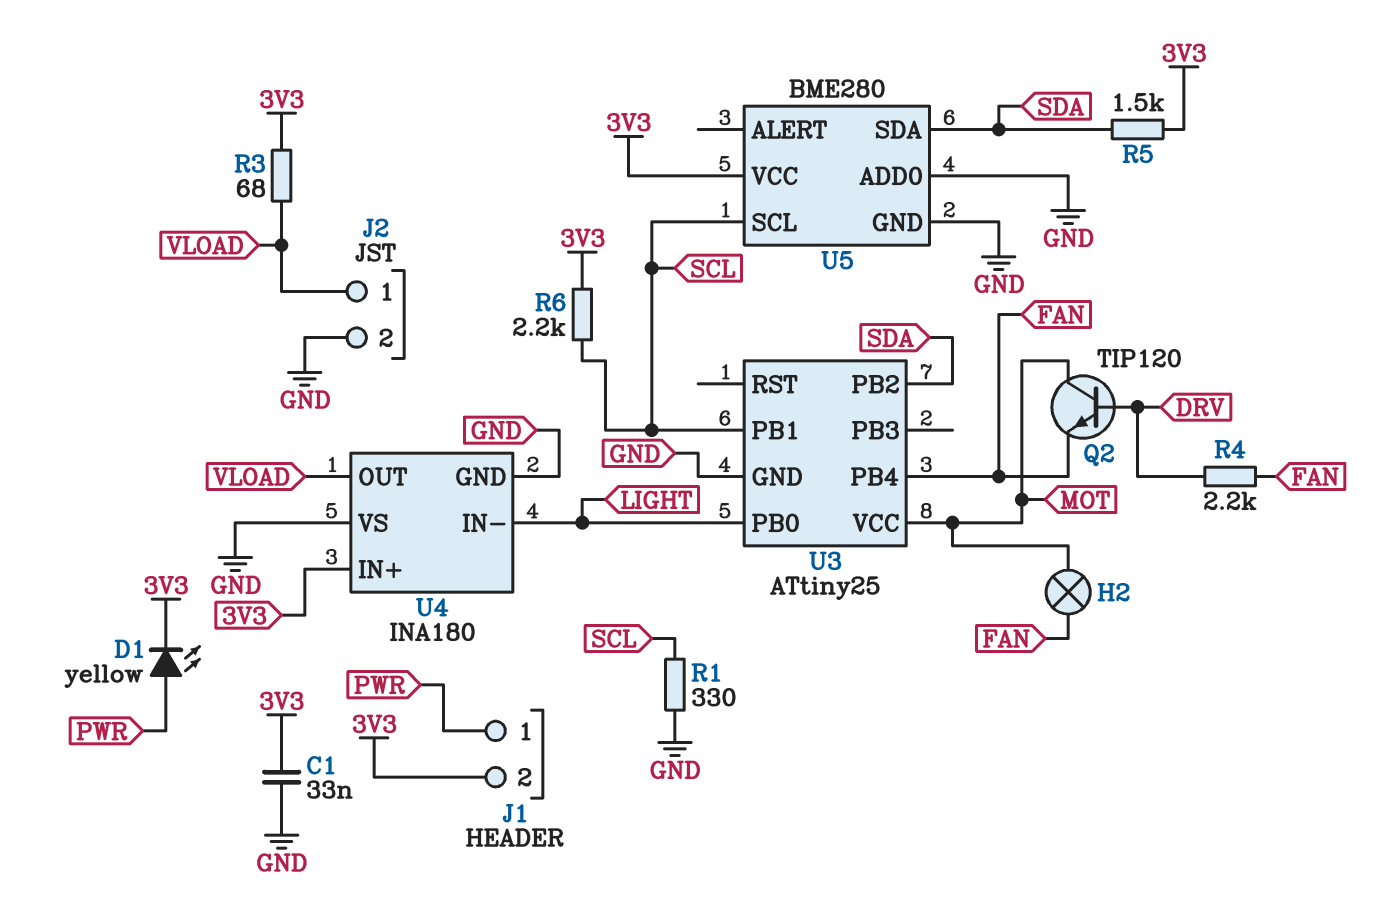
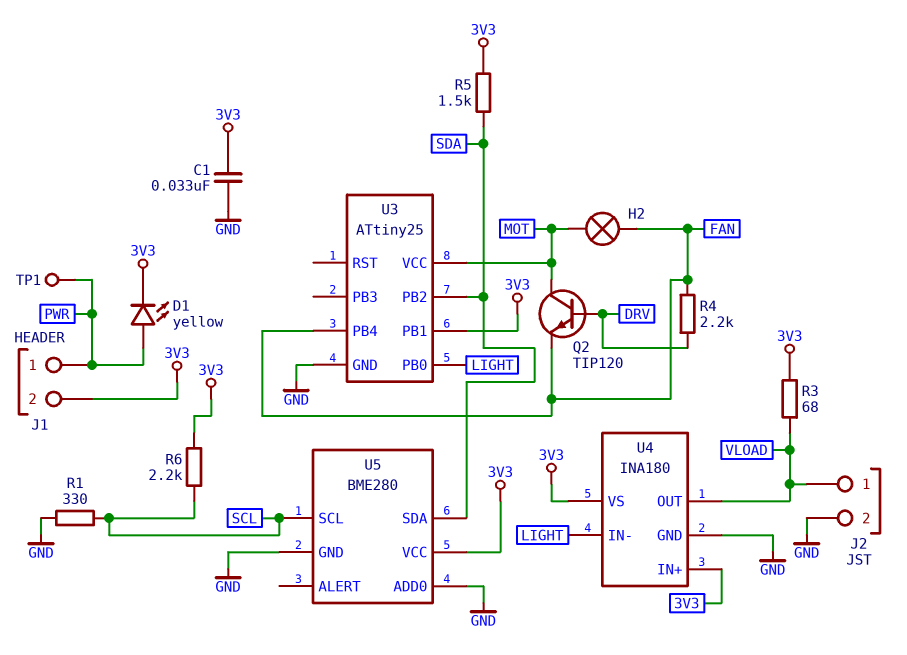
TP1: none -> test point (PWR)
U3 pin PB1: SCL -> 3V3
U4 pin VS: GND -> 3V3

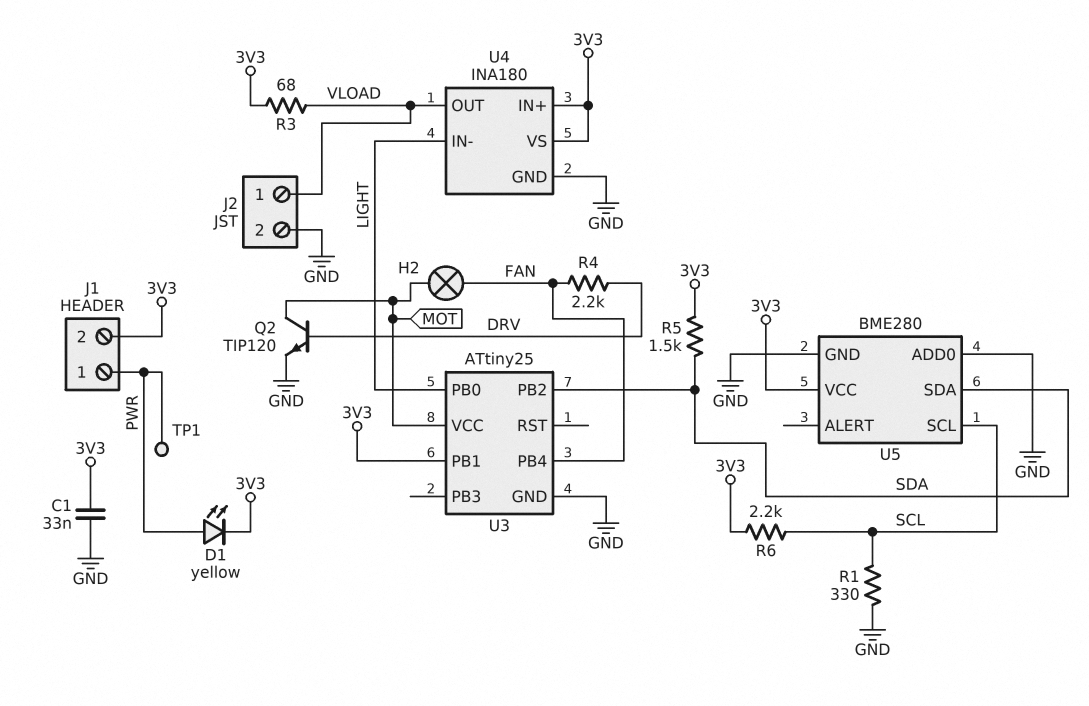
Q2: NPN TIP120 (B DRV, C MOT, E FAN) -> NPN TIP120 (B DRV, C MOT, E GND)

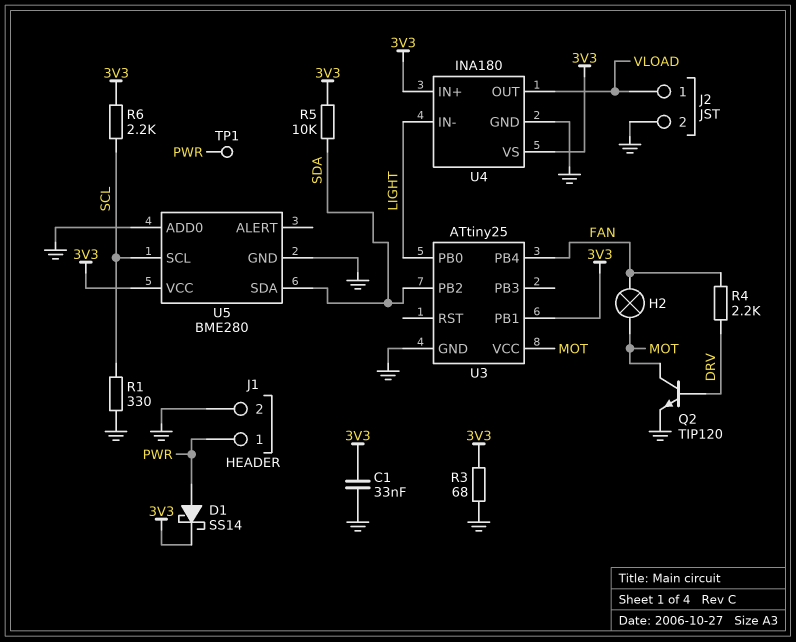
D1: LED yellow (A PWR, K 3V3) -> schottky SS14 (A PWR, K 3V3)
J1 pin 2: 3V3 -> GND
R3: 68 (3V3, VLOAD) -> 68 (3V3, GND)
R5: 1.5k (3V3, SDA) -> 10k (3V3, SDA)

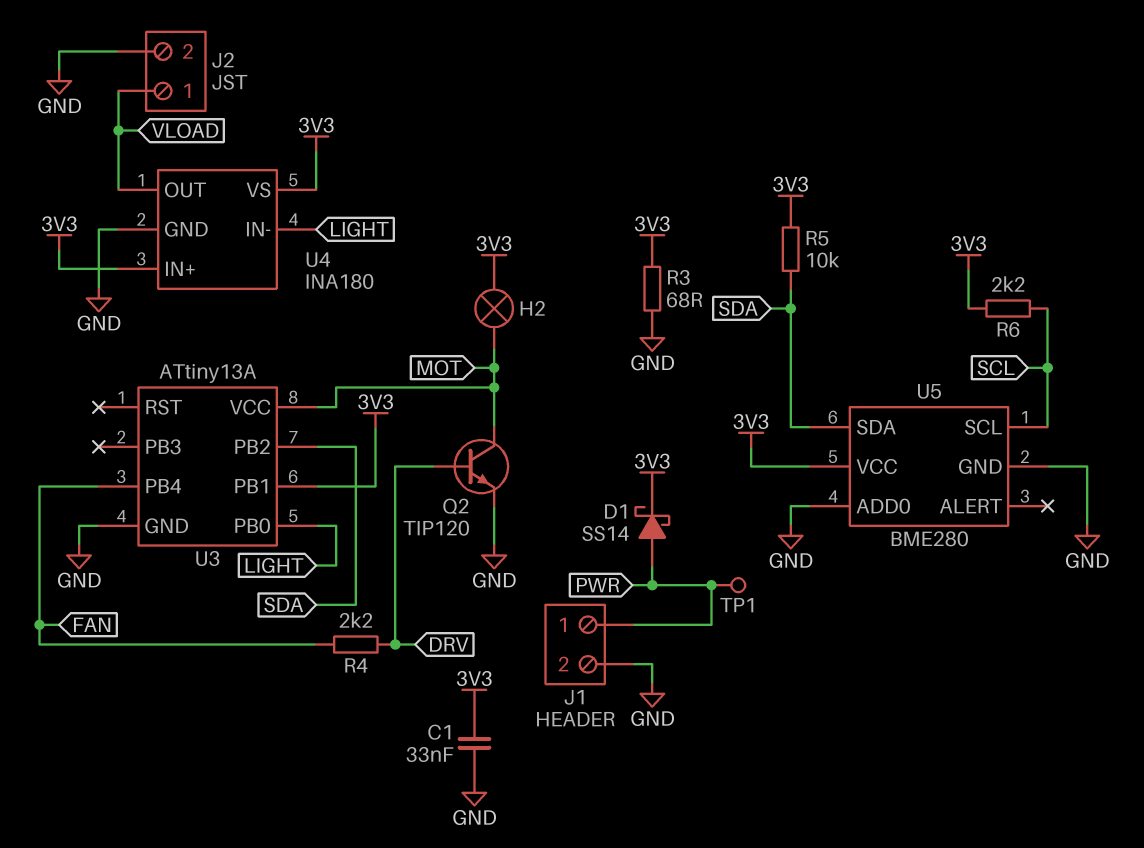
H2: lamp (FAN, MOT) -> lamp (3V3, MOT)
R1: 330 (GND, SCL) -> none
U3: ATtiny25 -> ATtiny13A

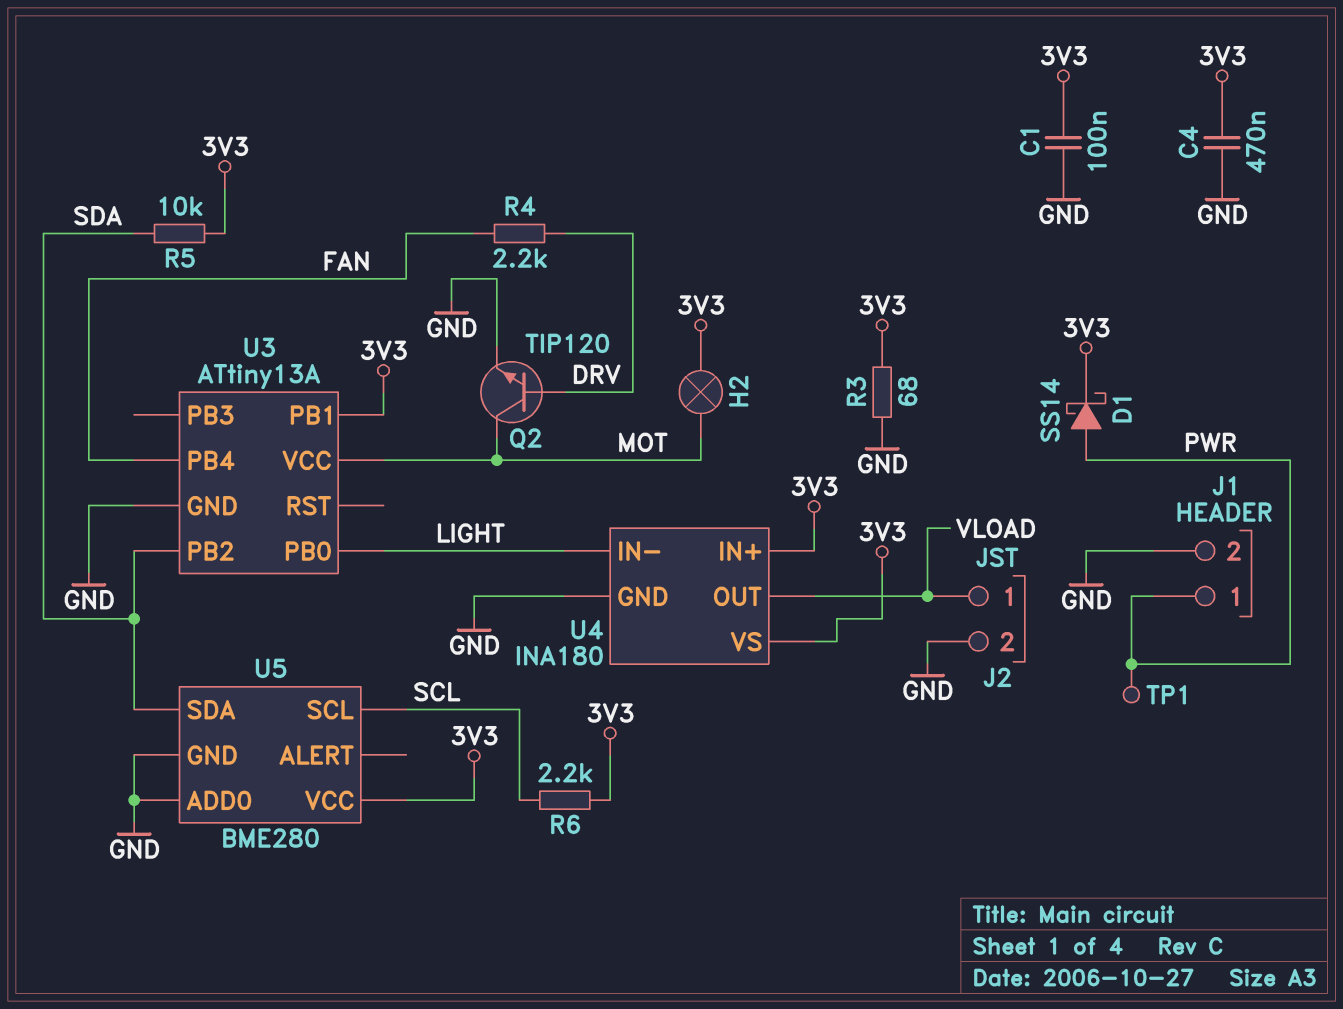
C1: 33nF (3V3, GND) -> 100nF (3V3, GND)
C4: none -> 470nF (3V3, GND)

